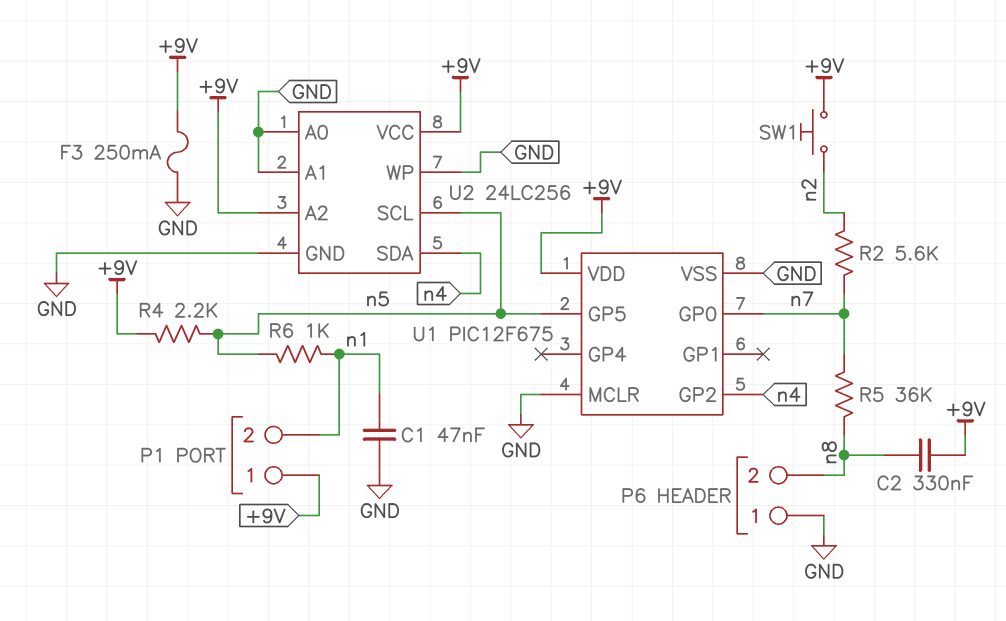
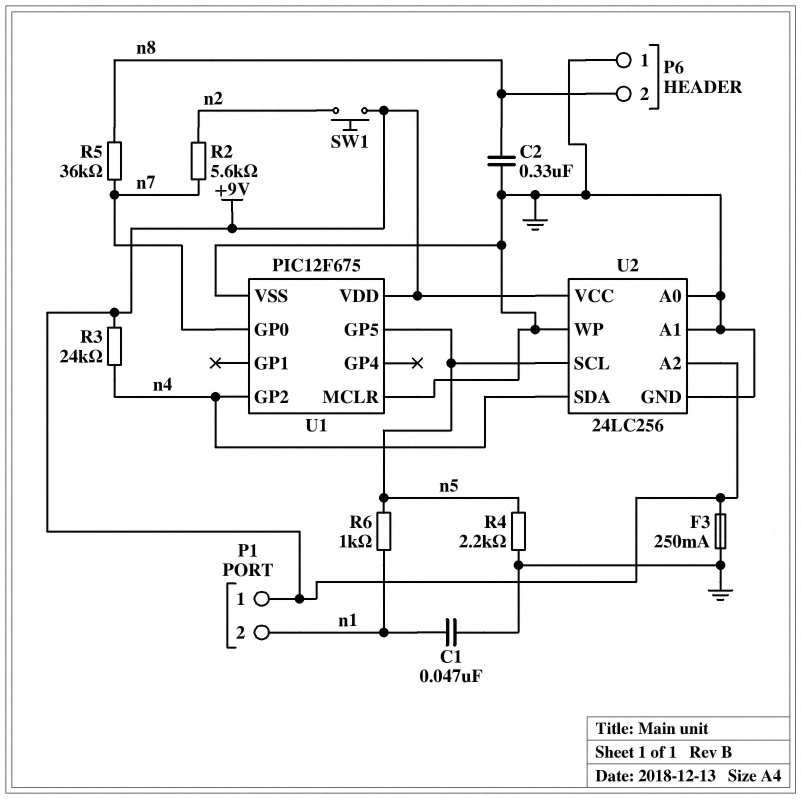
C2: 330nF (+9V, n8) -> 330nF (GND, n8)
R3: none -> 24k (+9V, n4)
R4: 2.2k (+9V, n5) -> 2.2k (GND, n5)

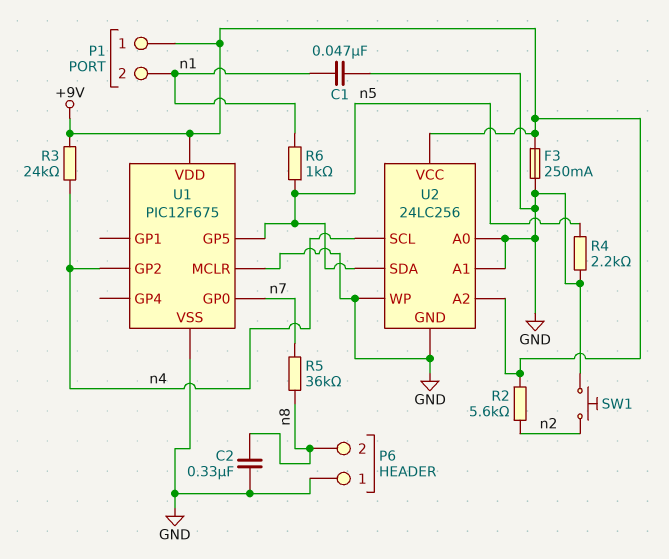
R2: 5.6k (n2, n7) -> 5.6k (+9V, n2)
SW1: button (+9V, n2) -> button (GND, n2)
U2 pin SCL: n5 -> n4
U2 pin SDA: n4 -> n5

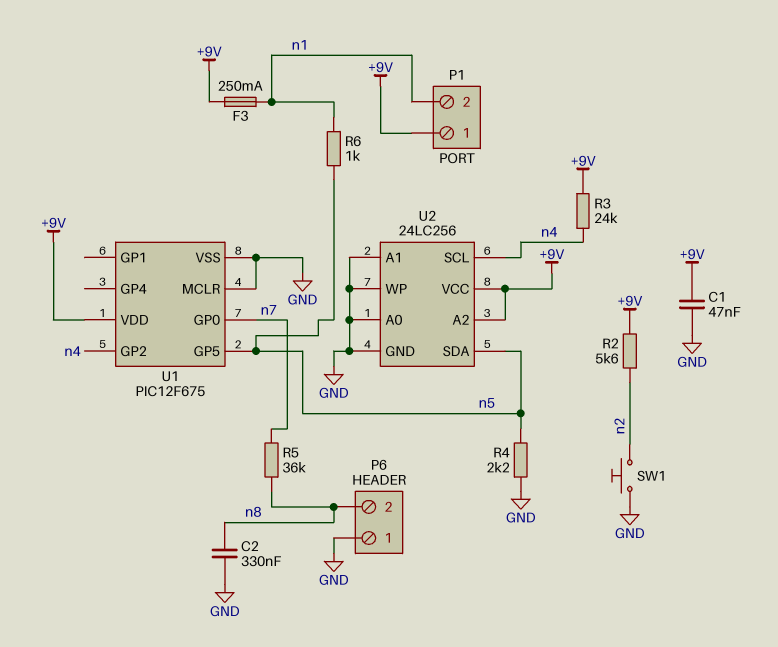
C1: 47nF (GND, n1) -> 47nF (+9V, GND)
F3: 250mA (+9V, GND) -> 250mA (+9V, n1)

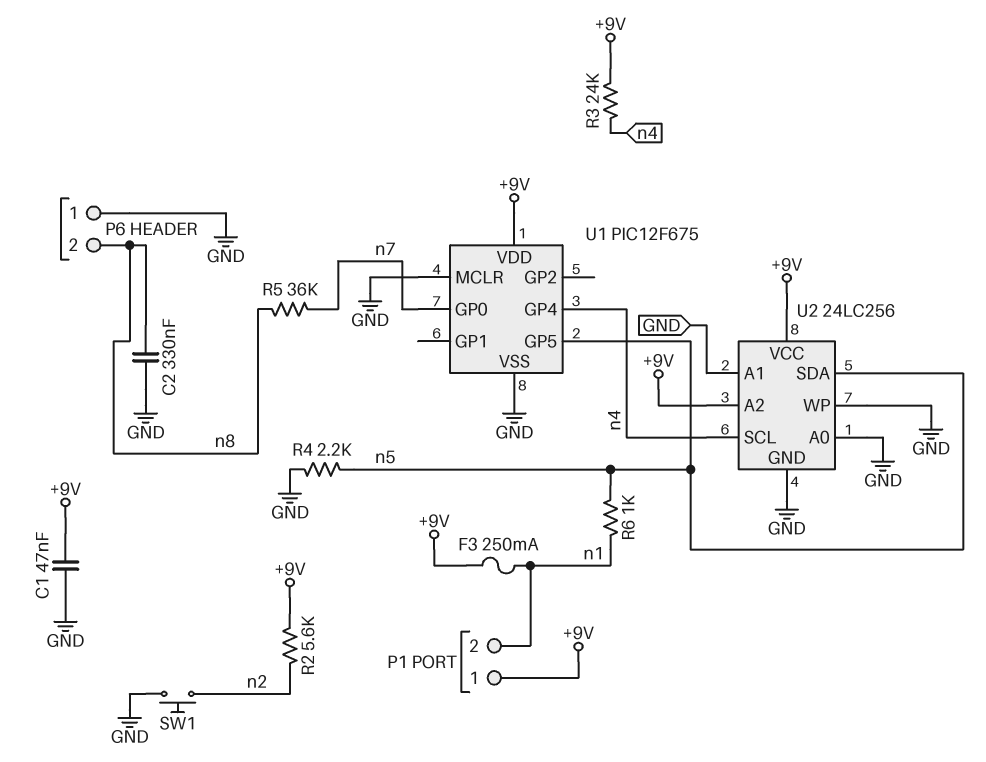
U1 pin GP2: n4 -> none
U1 pin GP4: none -> n4

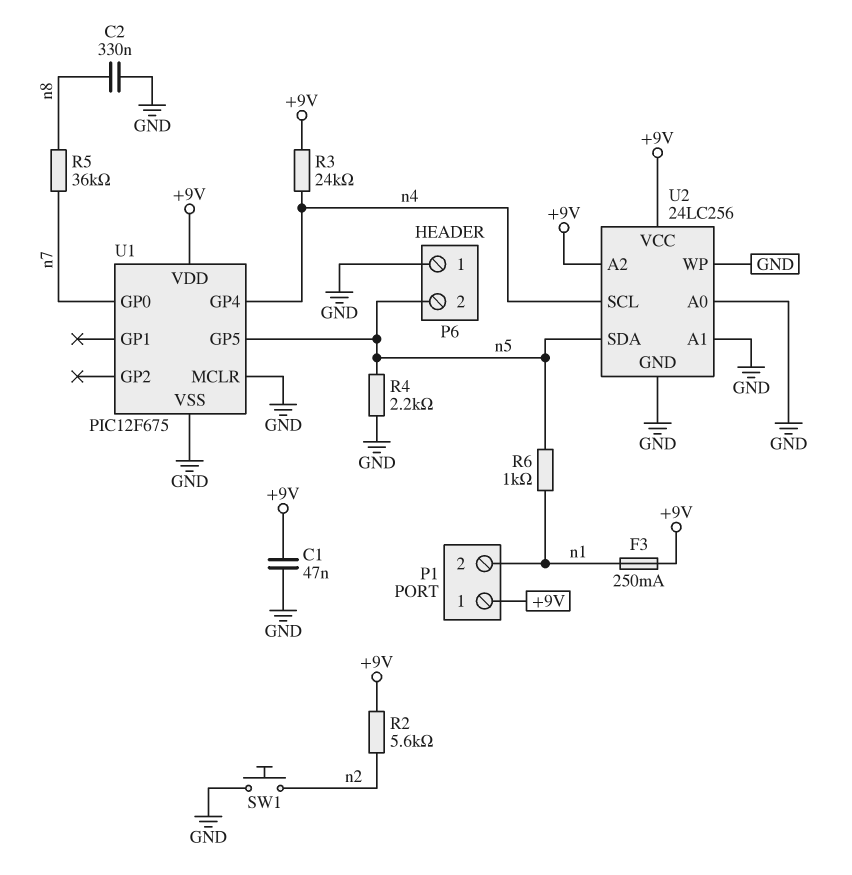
P6 pin 2: n8 -> n5

